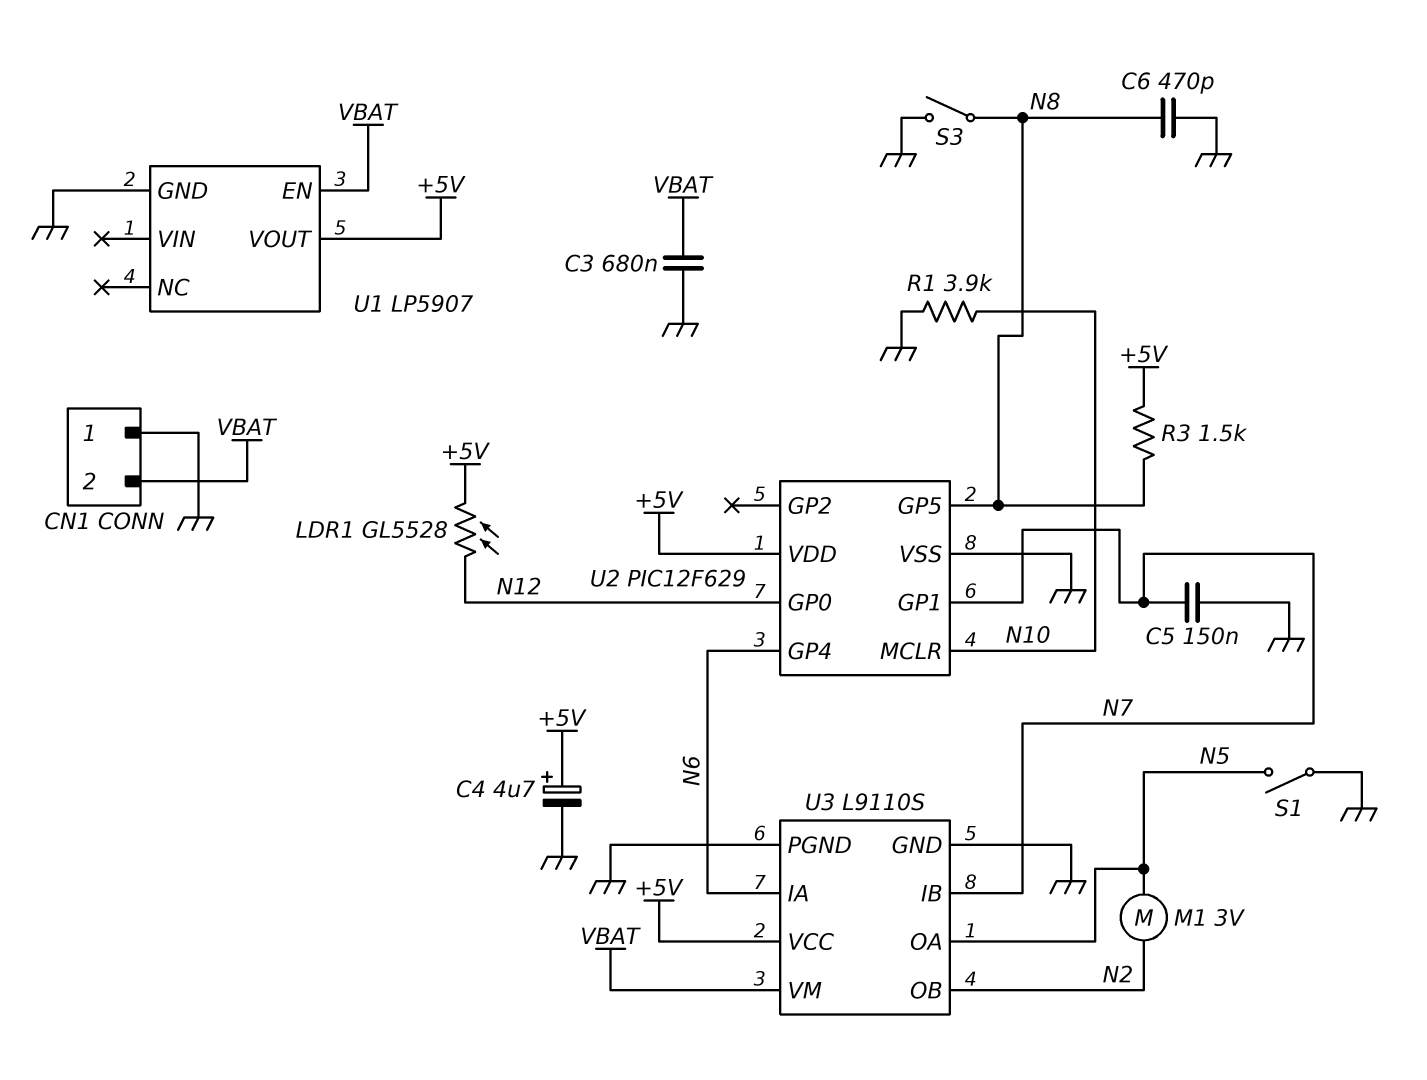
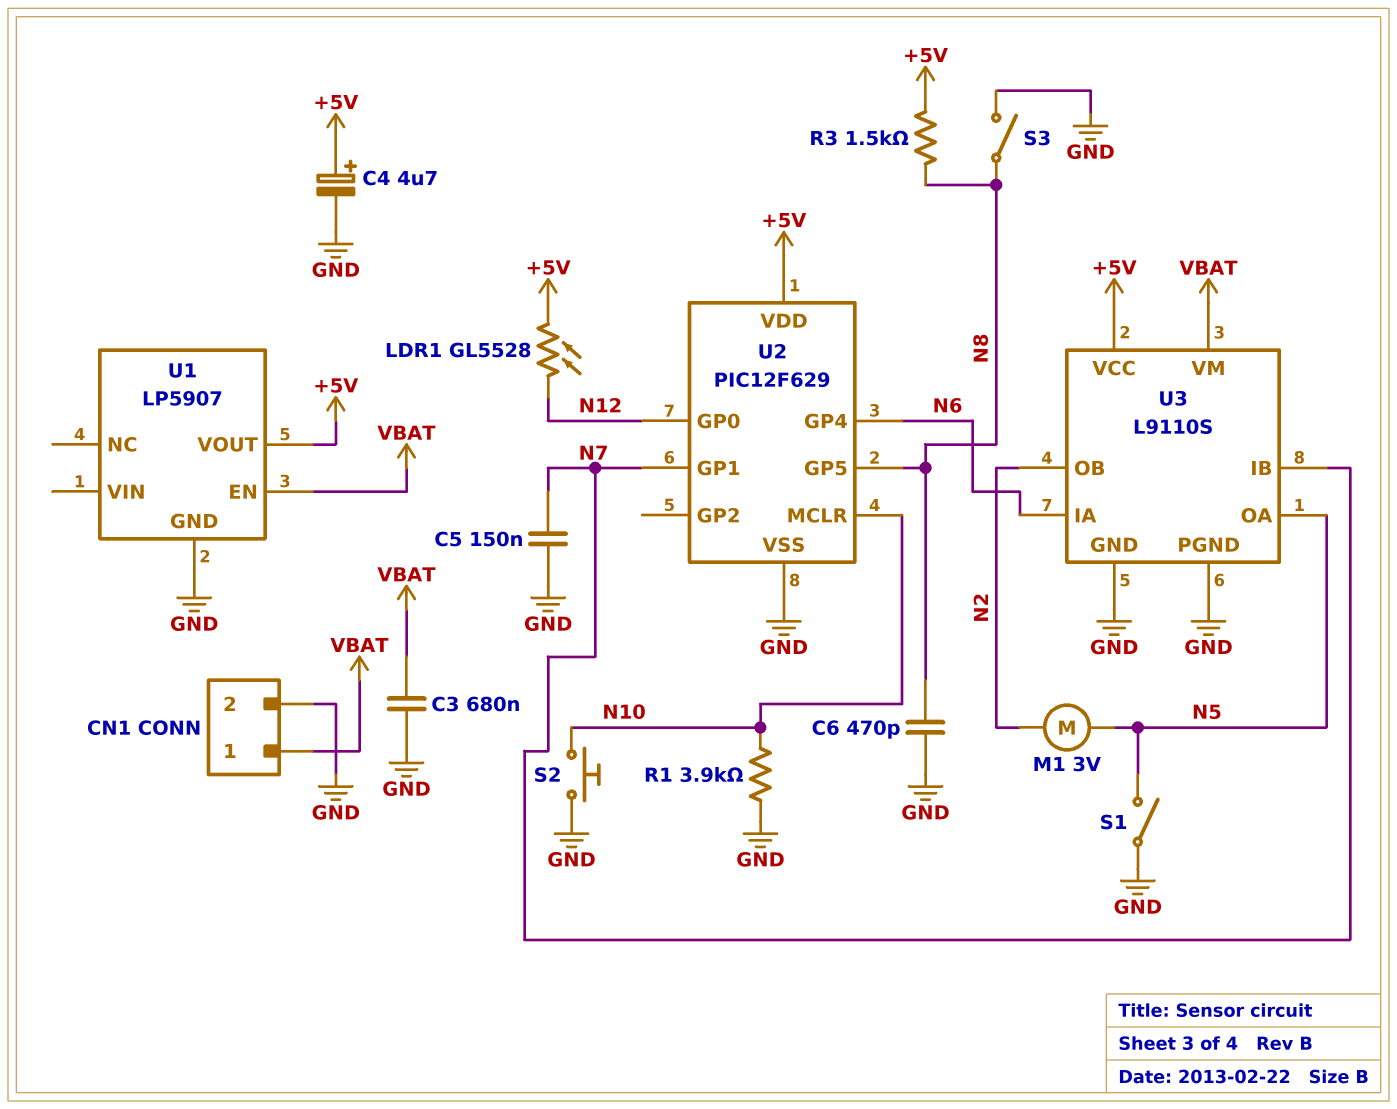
CN1 pin 1: GND -> VBAT
CN1 pin 2: VBAT -> GND
S2: none -> button (GND, N10)

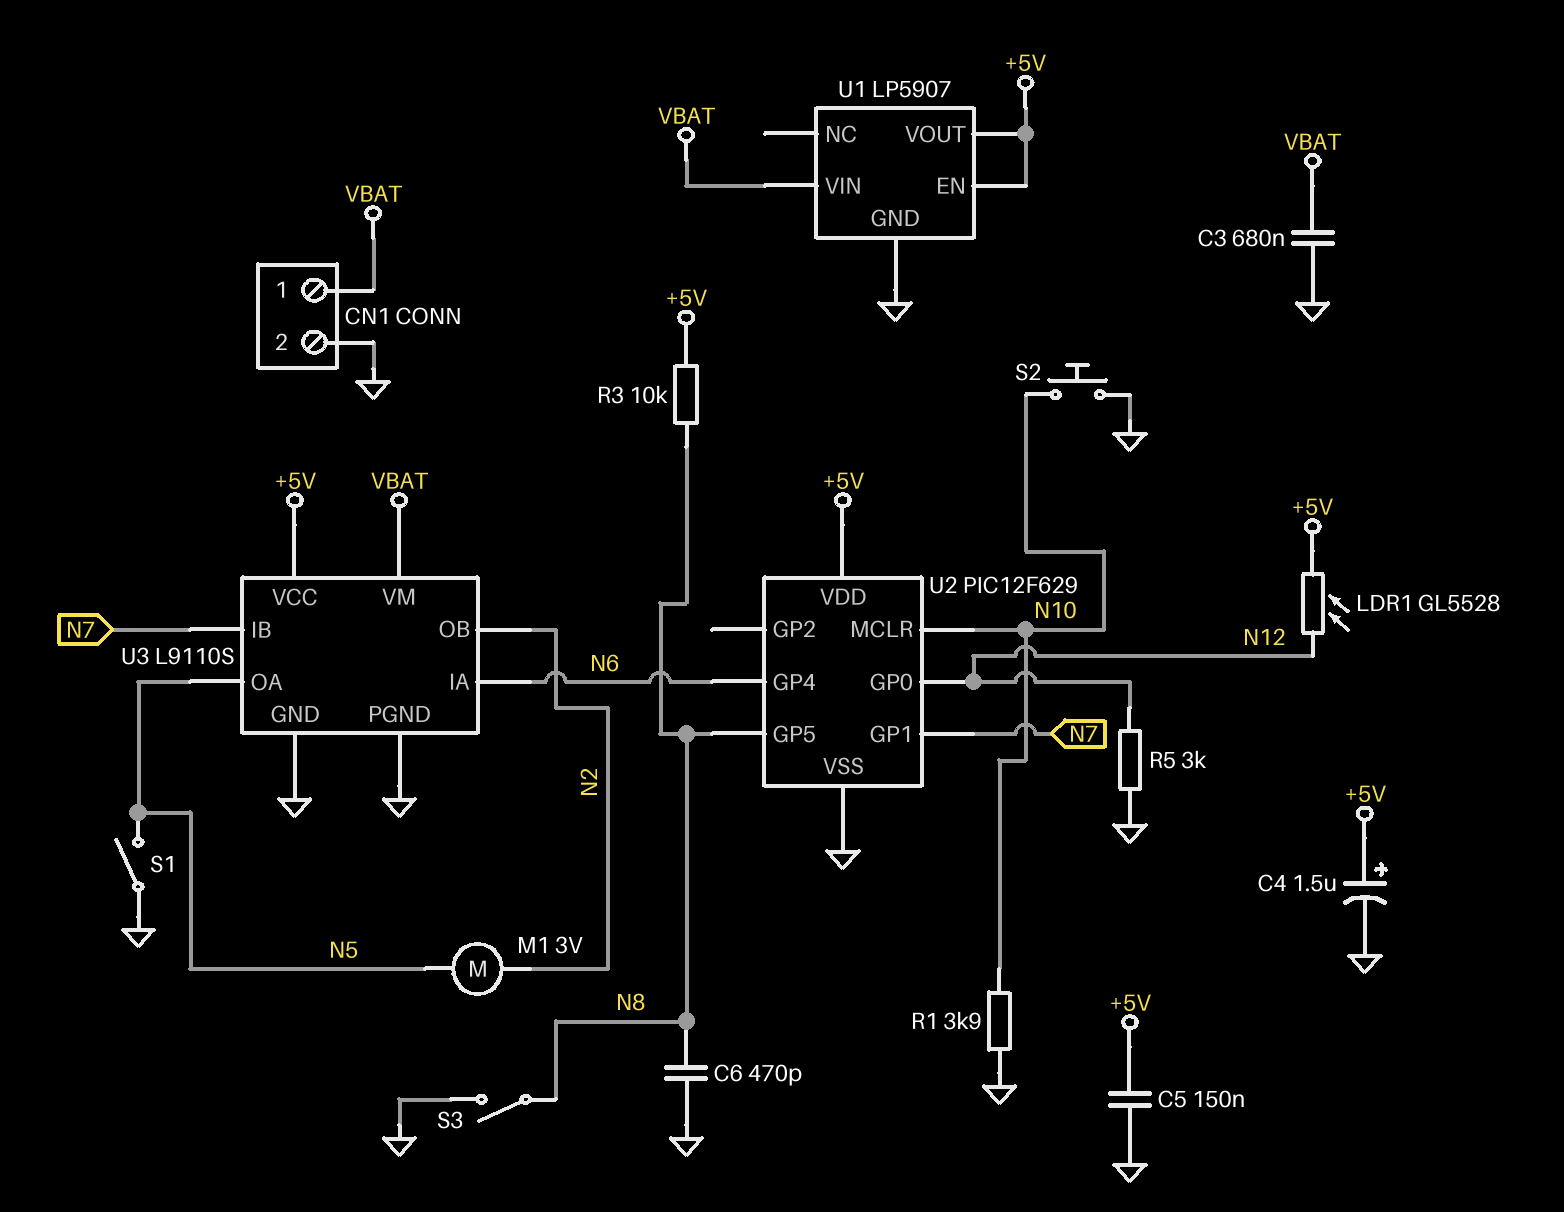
C4: 4.7uF (plus +5V, minus GND) -> 1.5uF (plus +5V, minus GND)
C5: 150nF (GND, N7) -> 150nF (+5V, GND)
R3: 1.5k (+5V, N8) -> 10k (+5V, N8)
R5: none -> 3k (GND, N12)
U1 pin EN: VBAT -> +5V
U1 pin VIN: none -> VBAT

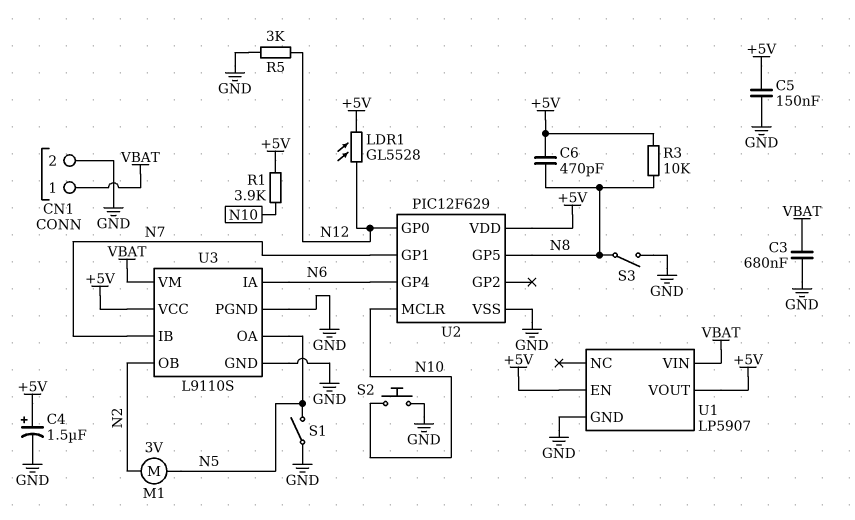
C6: 470pF (GND, N8) -> 470pF (+5V, N8)
R1: 3.9k (GND, N10) -> 3.9k (+5V, N10)

